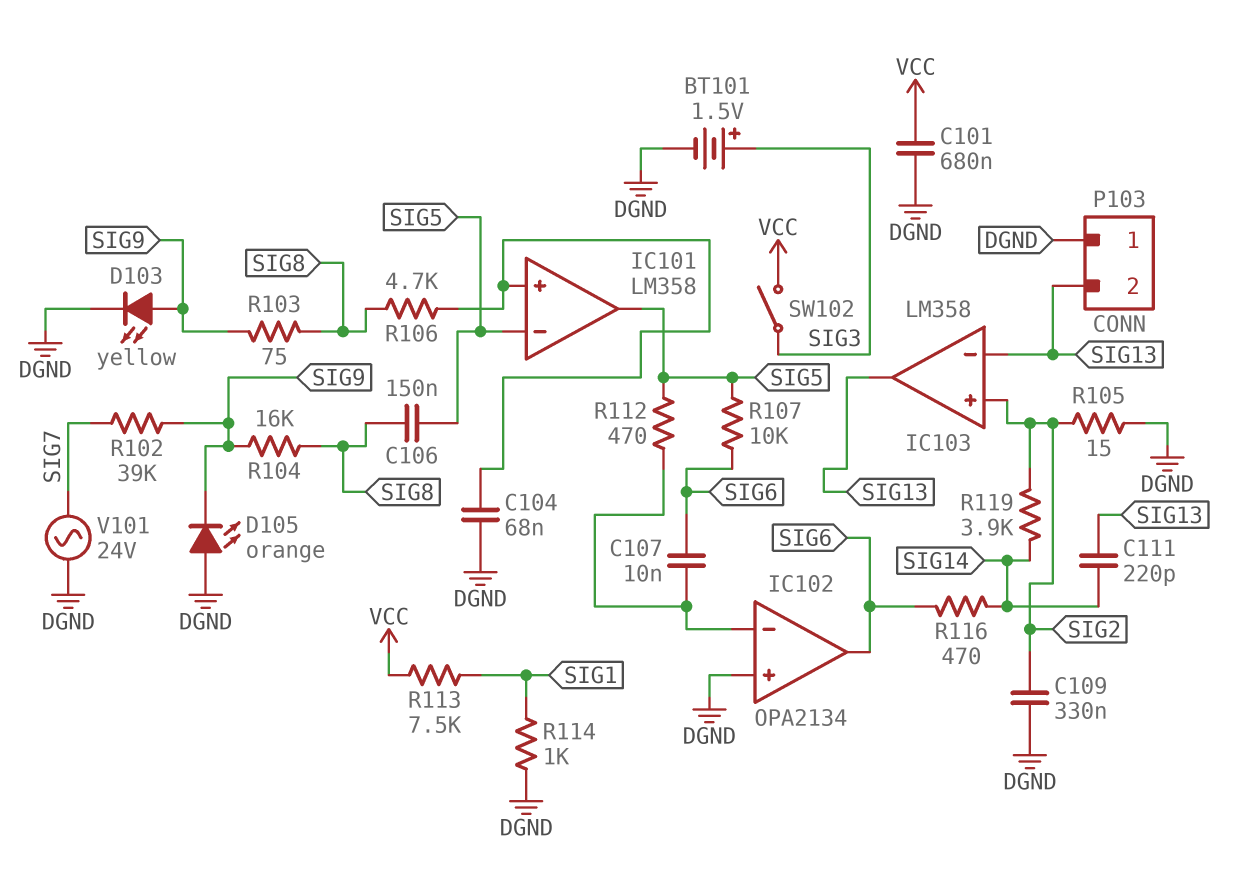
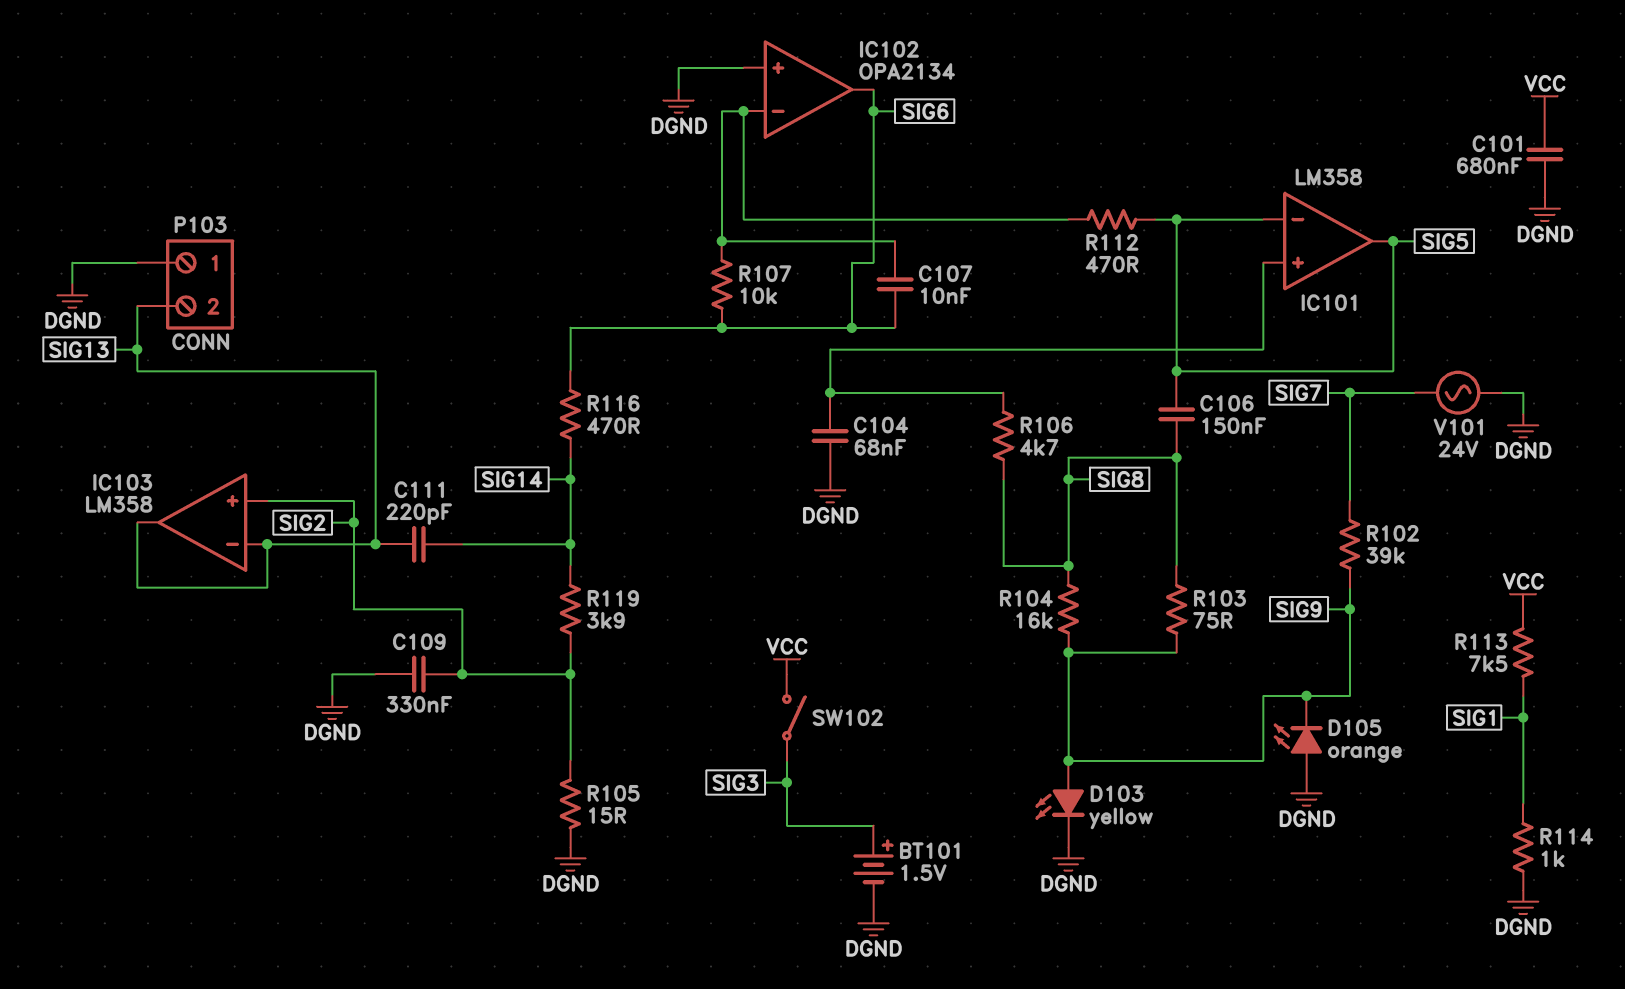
R107: 10k (SIG5, SIG6) -> 10k (IC102/in-, SIG6)

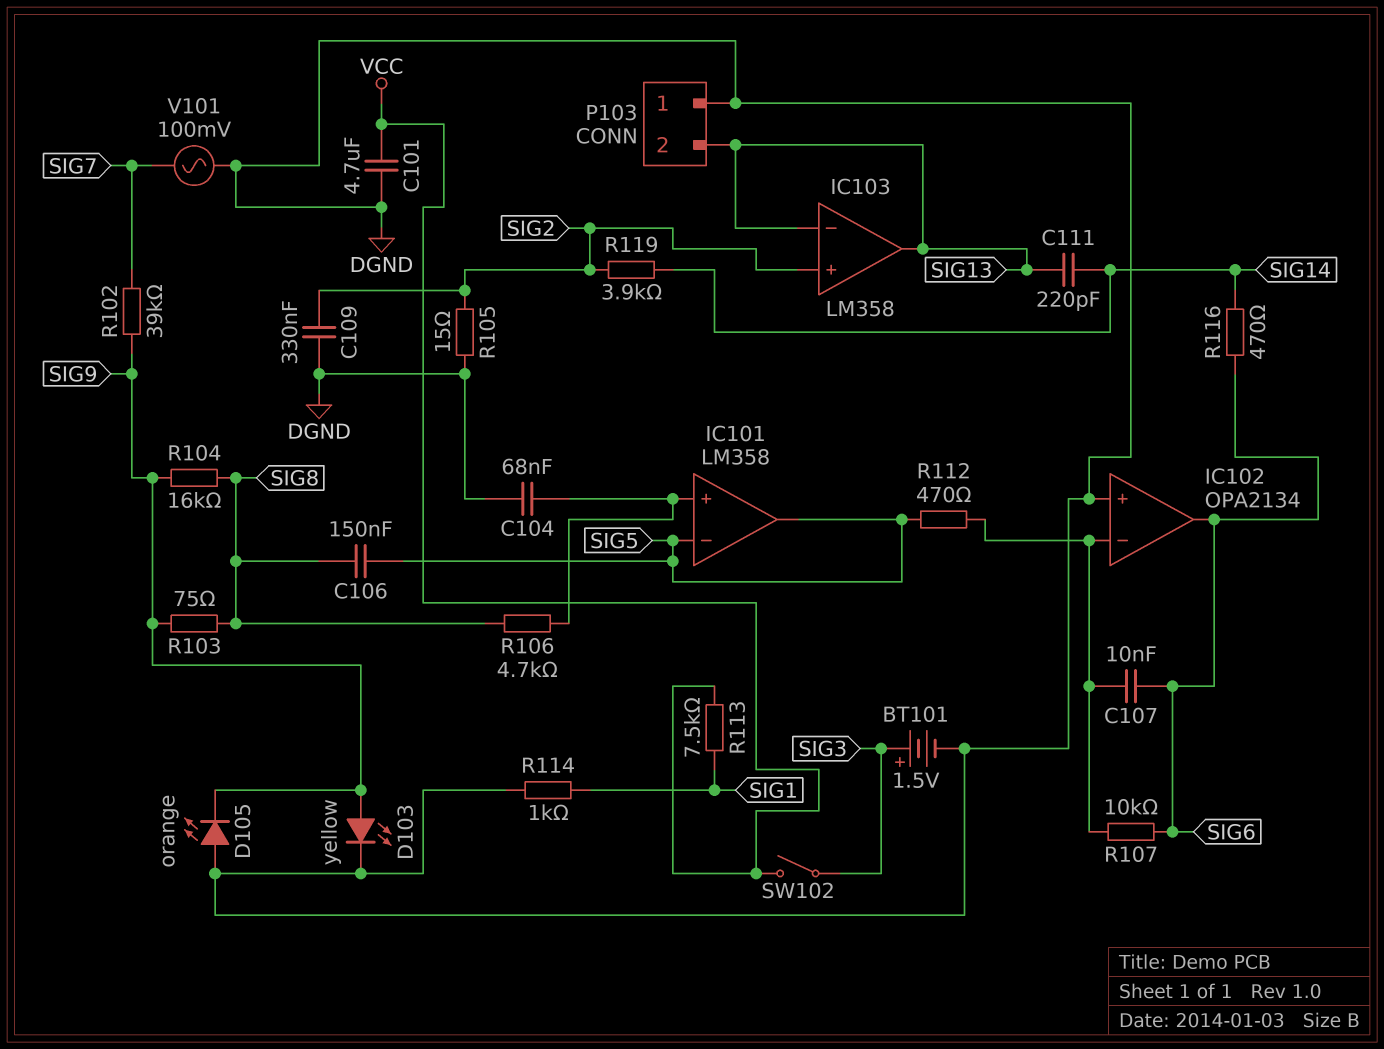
C101: 680nF (DGND, VCC) -> 4.7uF (DGND, VCC)
V101: AC 24V (DGND, SIG7) -> AC 100mV (DGND, SIG7)

